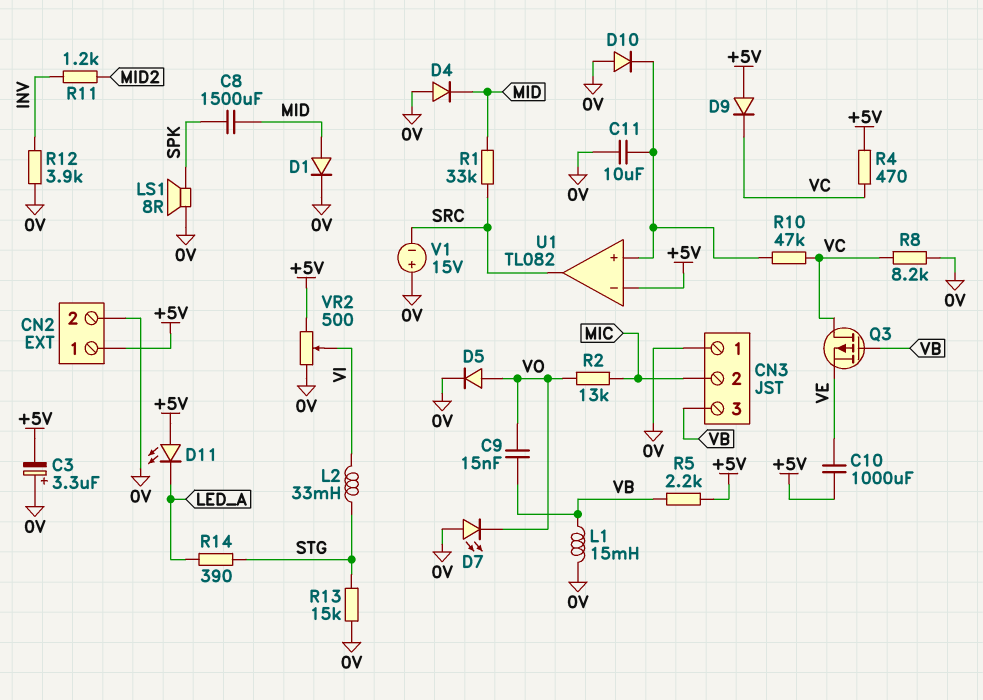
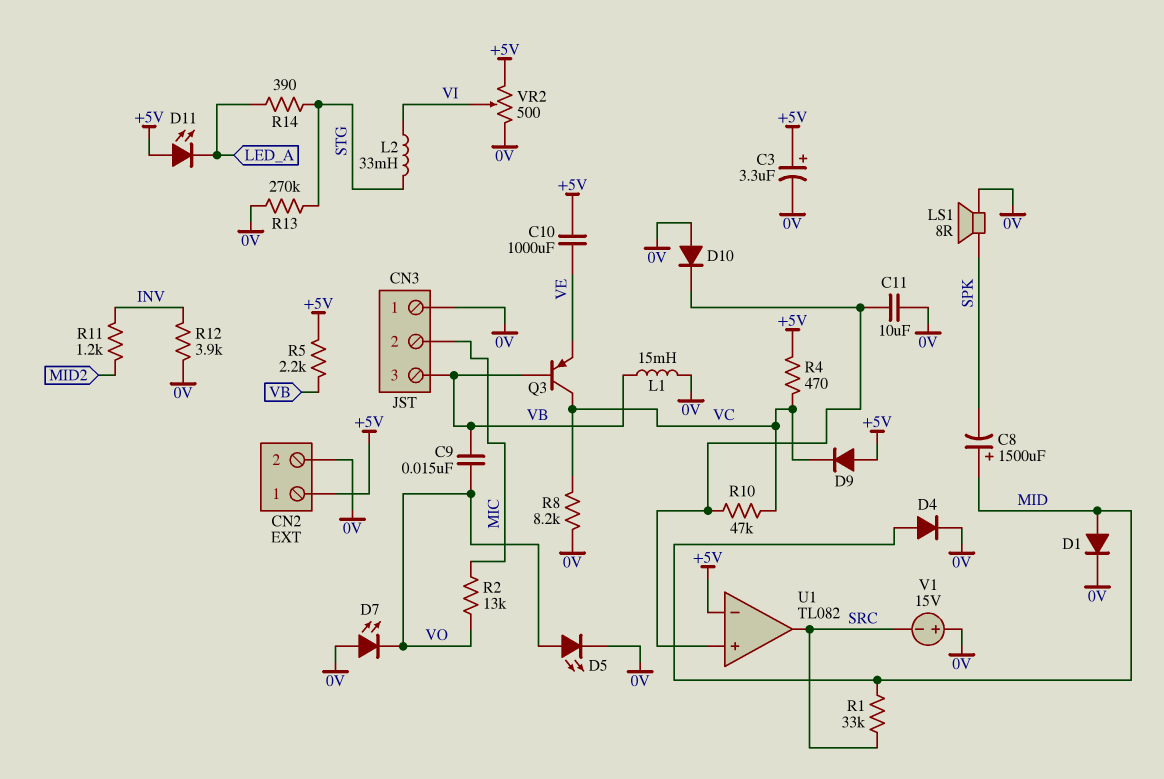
C3: 3.3uF (plus 0V, minus +5V) -> 3.3uF (plus +5V, minus 0V)
C8: 1500uF (MID, SPK) -> 1500uF (plus MID, minus SPK)
D4: diode (A 0V, K MID) -> diode (A MID, K 0V)
D5: diode (A VO, K 0V) -> LED (A VO, K 0V)
Q3: PMOS (G VB, D VC, S VE) -> PNP (B VB, C VC, E VE)
R13: 15k (0V, STG) -> 270k (0V, STG)

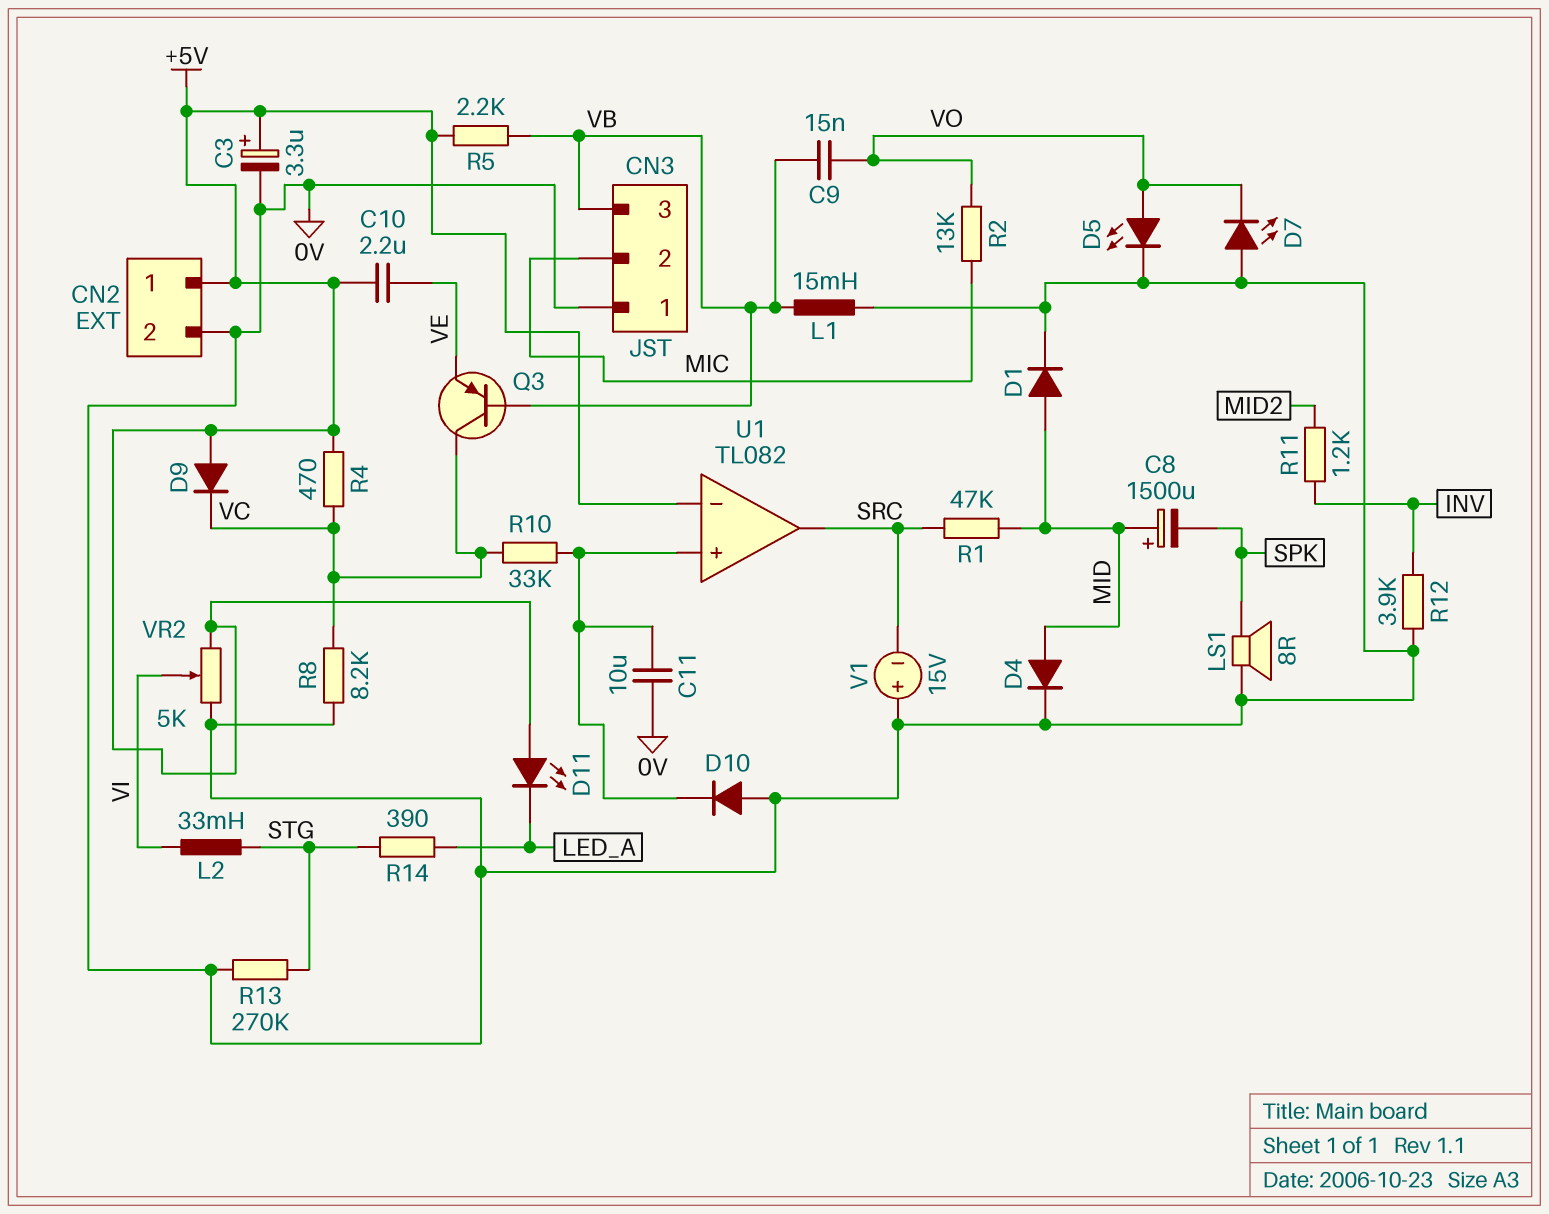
C10: 1000uF (+5V, VE) -> 2.2uF (+5V, VE)
R1: 33k (MID, SRC) -> 47k (MID, SRC)
R10: 47k (U1/in+, VC) -> 33k (U1/in+, VC)
VR2: 500 (+5V, 0V, wiper VI) -> 5k (+5V, 0V, wiper VI)

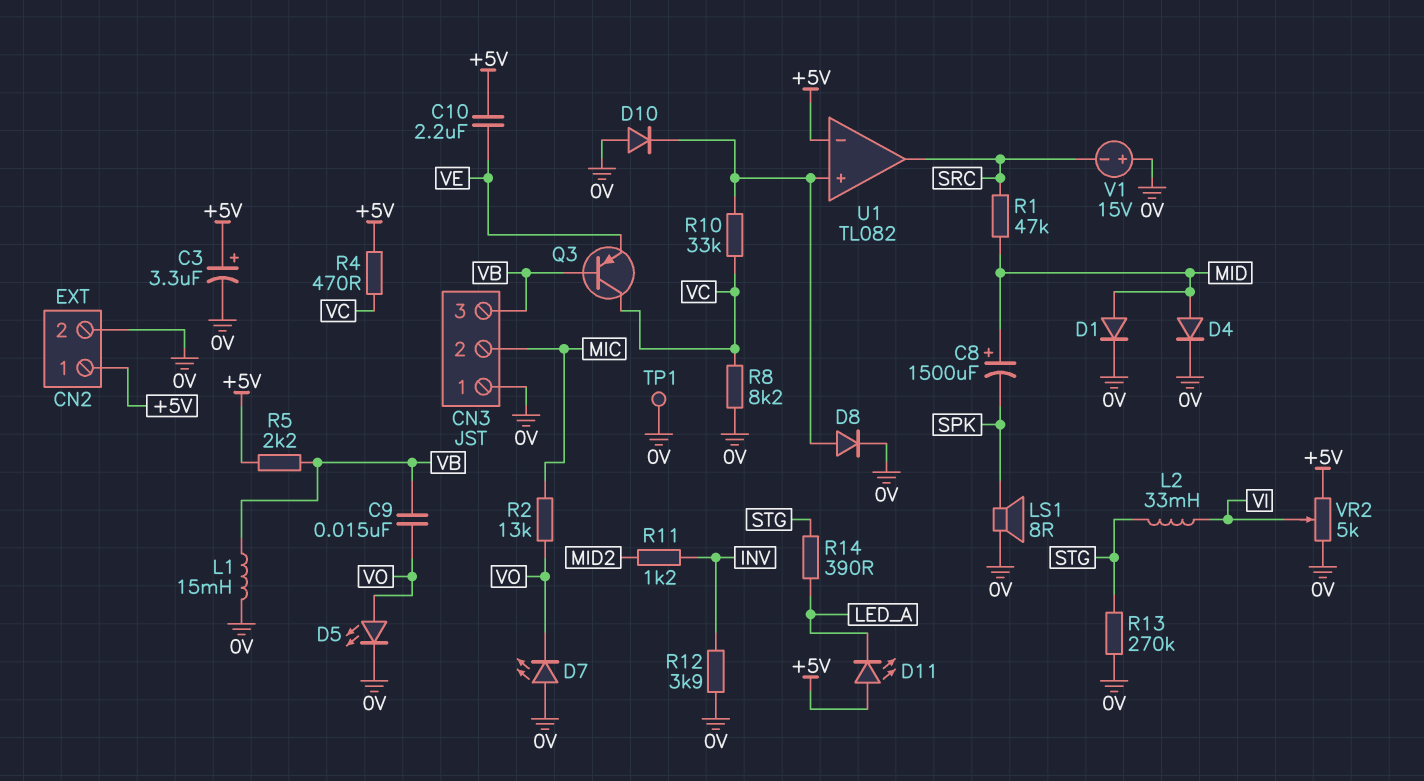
C11: 10uF (0V, U1/in+) -> none
D8: none -> diode (A U1/in+, K 0V)
D9: diode (A +5V, K VC) -> none
TP1: none -> test point (0V)

